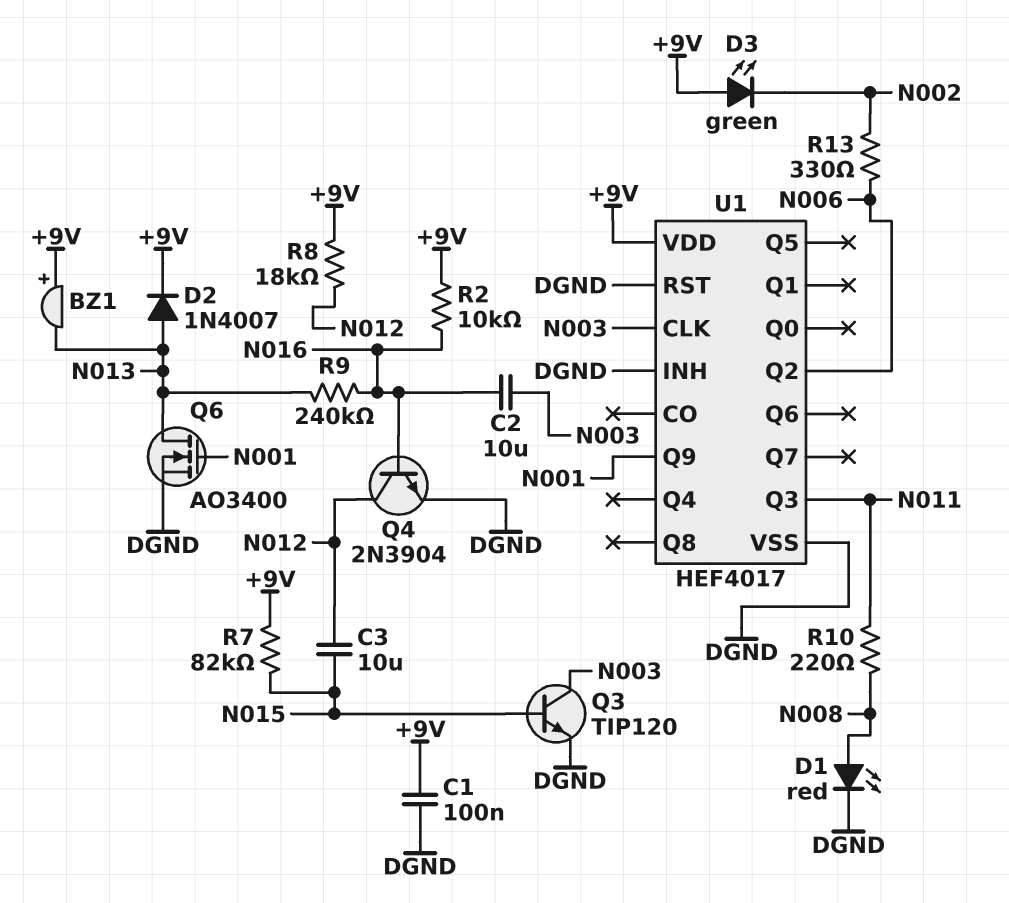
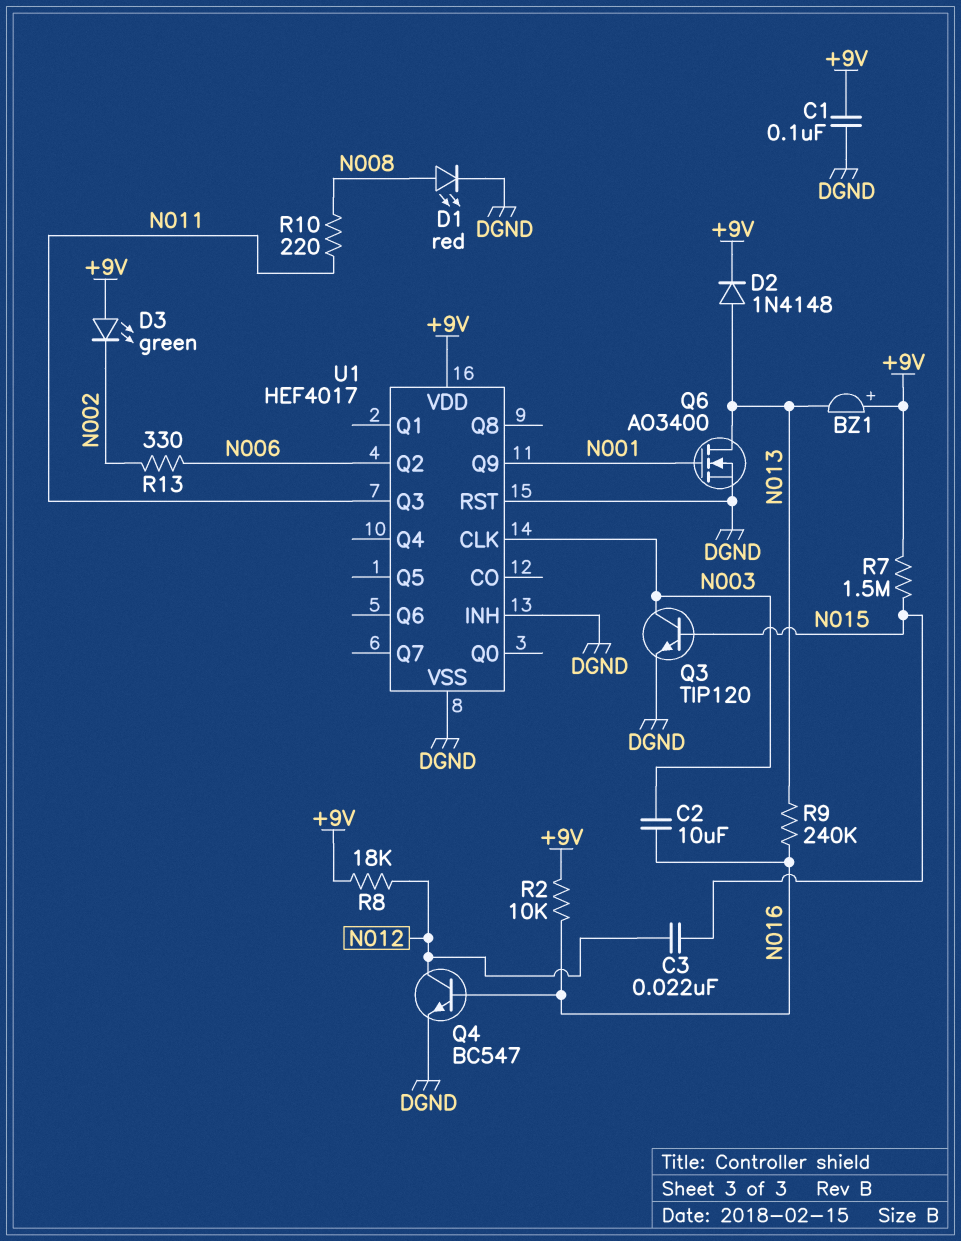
C3: 10uF (N012, N015) -> 22nF (N012, N015)
D2: diode 1N4007 (A N013, K +9V) -> diode 1N4148 (A N013, K +9V)
Q4: NPN 2N3904 (B N016, C N012, E DGND) -> NPN BC547 (B N016, C N012, E DGND)
R7: 82k (+9V, N015) -> 1.5M (+9V, N015)

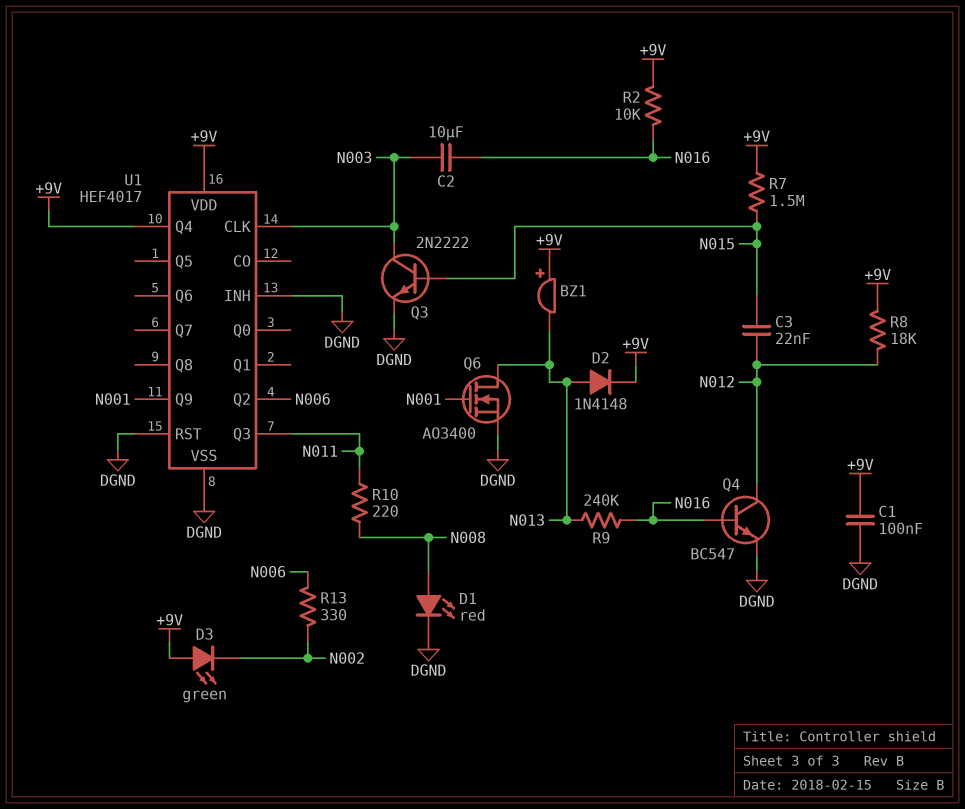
Q3: NPN TIP120 (B N015, C N003, E DGND) -> NPN 2N2222 (B N015, C N003, E DGND)
U1 pin Q4: none -> +9V

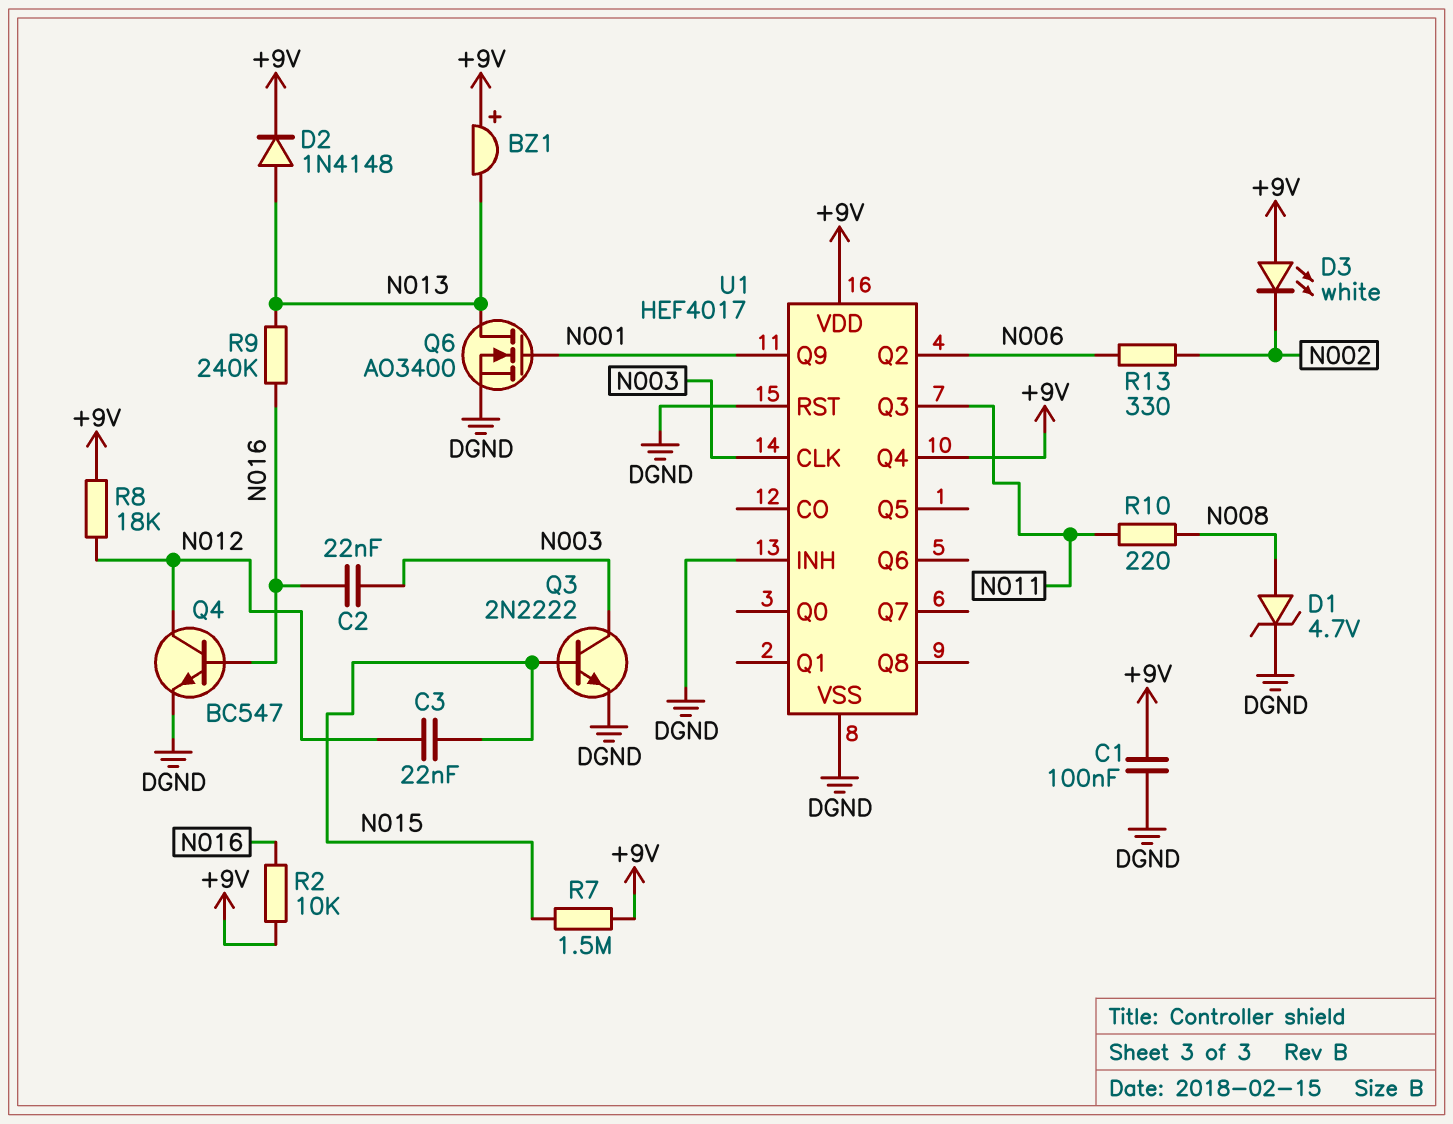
C2: 10uF (N003, N016) -> 22nF (N003, N016)
D1: LED red (A N008, K DGND) -> zener 4.7V (A N008, K DGND)
D3: LED green (A +9V, K N002) -> LED white (A +9V, K N002)

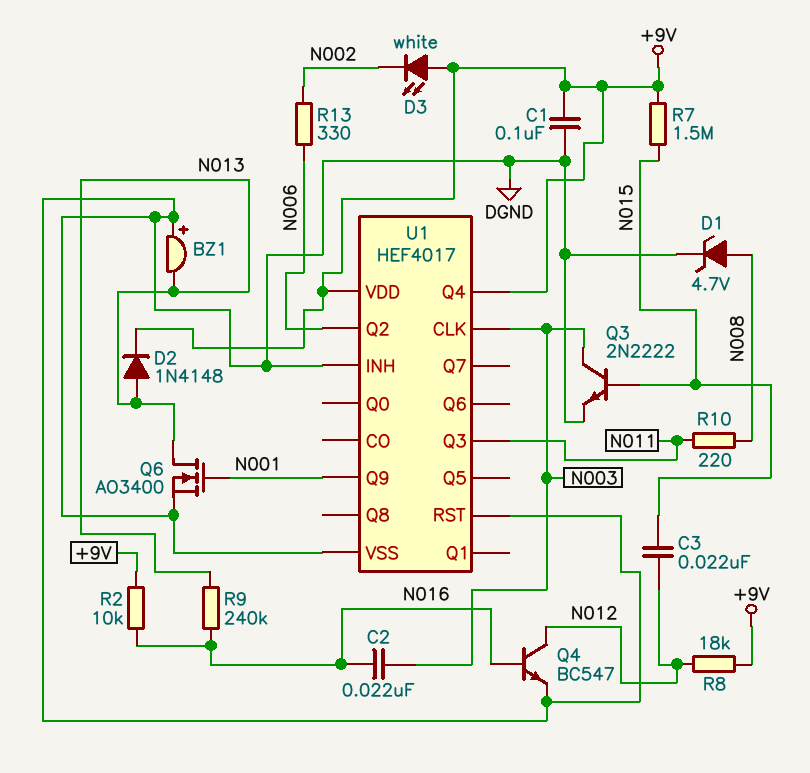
BZ1: buzzer (plus +9V, minus N013) -> buzzer (plus DGND, minus N013)

